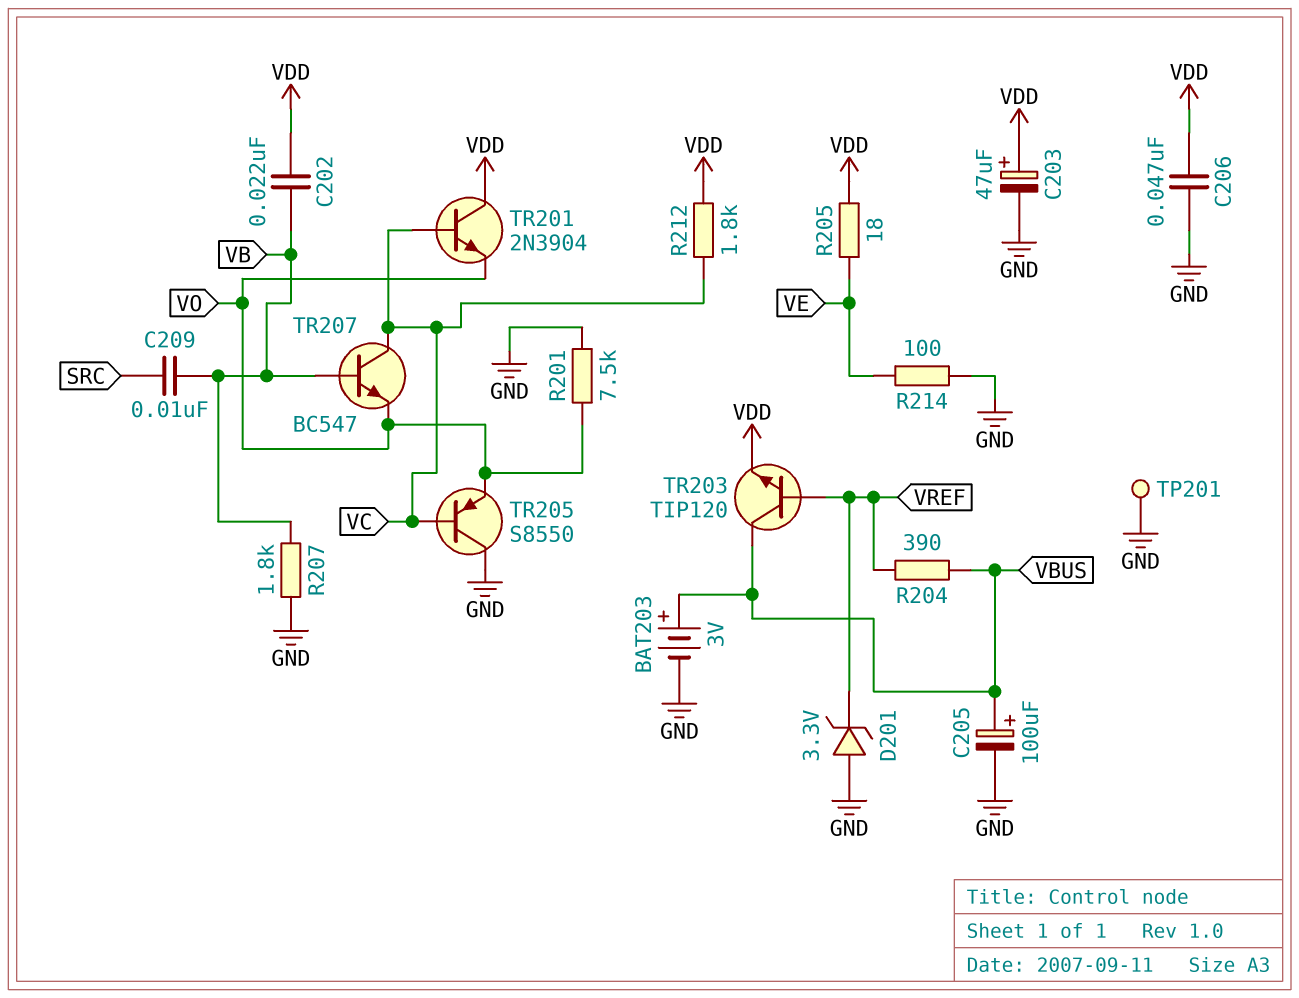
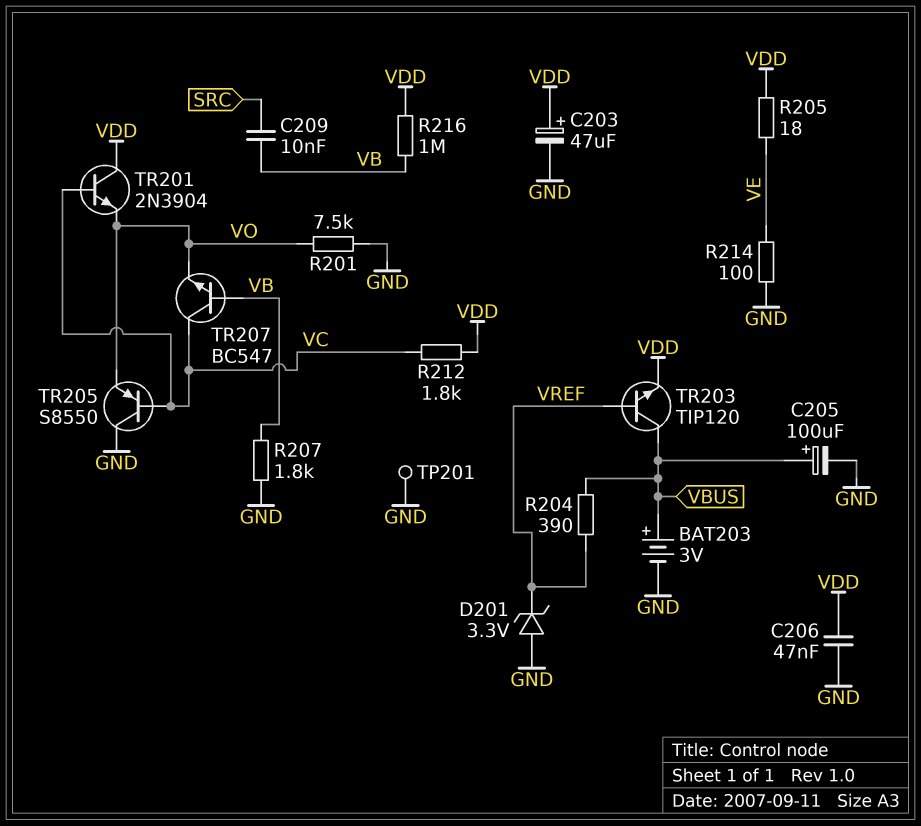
C202: 22nF (VB, VDD) -> none
R216: none -> 1M (VB, VDD)

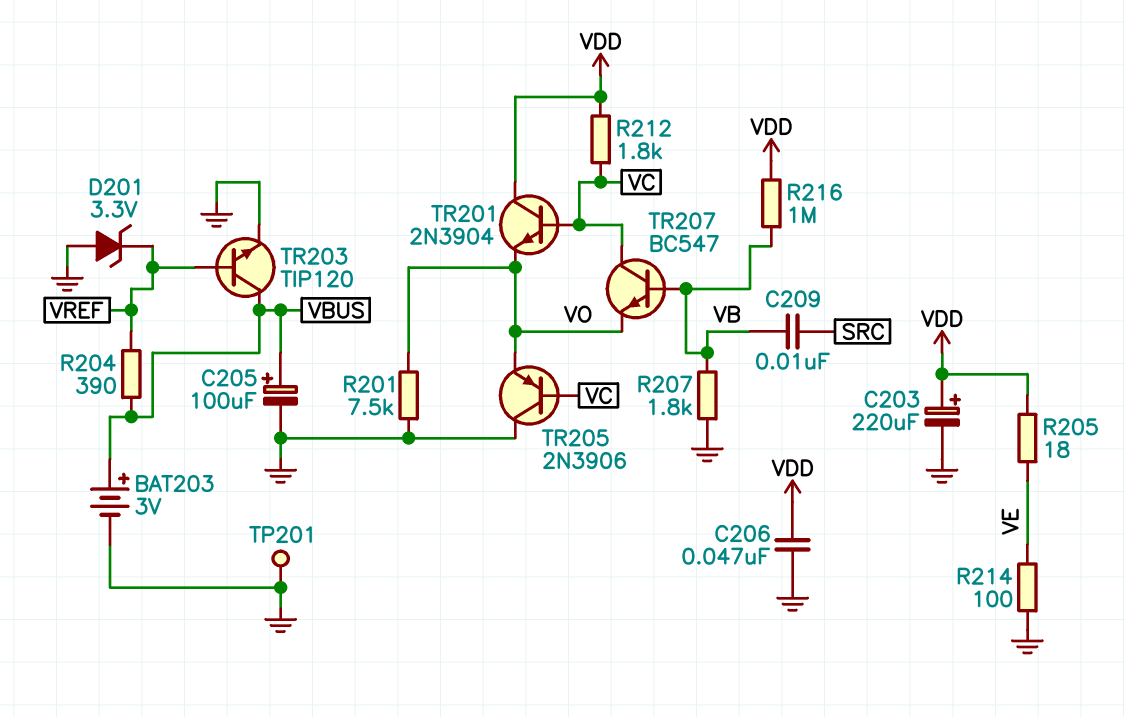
C203: 47uF (plus VDD, minus GND) -> 220uF (plus VDD, minus GND)
TR203: NPN TIP120 (B VREF, C VBUS, E VDD) -> NPN TIP120 (B VREF, C VBUS, E GND)
TR205: PNP S8550 (B VC, C GND, E VO) -> PNP 2N3906 (B VC, C GND, E VO)

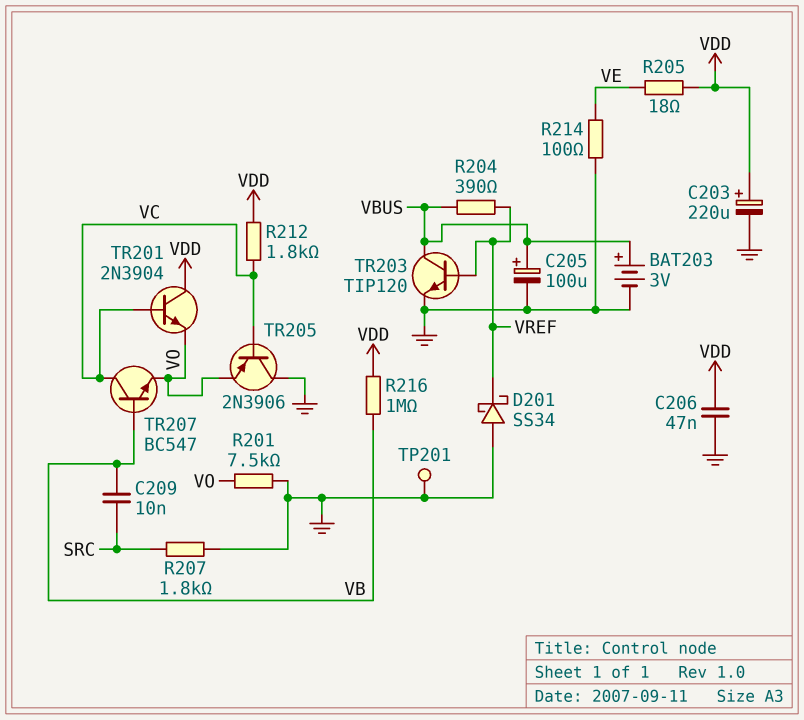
D201: zener 3.3V (A GND, K VREF) -> schottky SS34 (A GND, K VREF)
R207: 1.8k (GND, VB) -> 1.8k (GND, SRC)

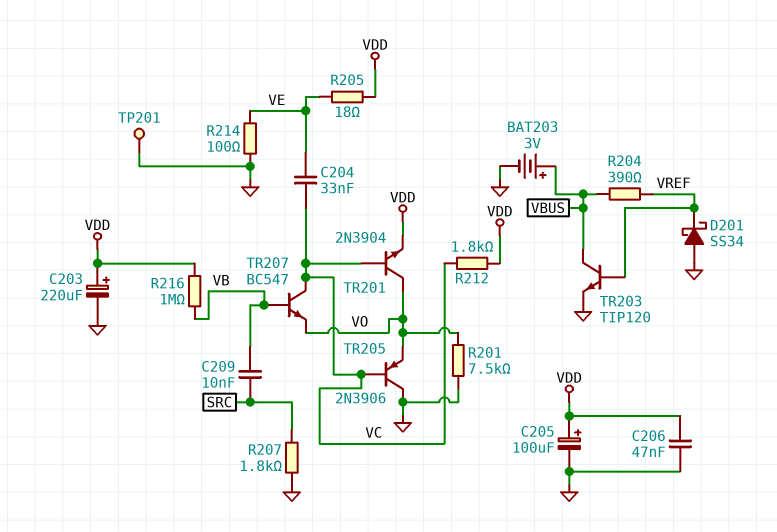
C204: none -> 33nF (VC, VE)
C205: 100uF (plus VBUS, minus GND) -> 100uF (plus VDD, minus GND)
TR201: NPN 2N3904 (B VC, C VDD, E VO) -> NPN 2N3904 (B VC, C VO, E VDD)

